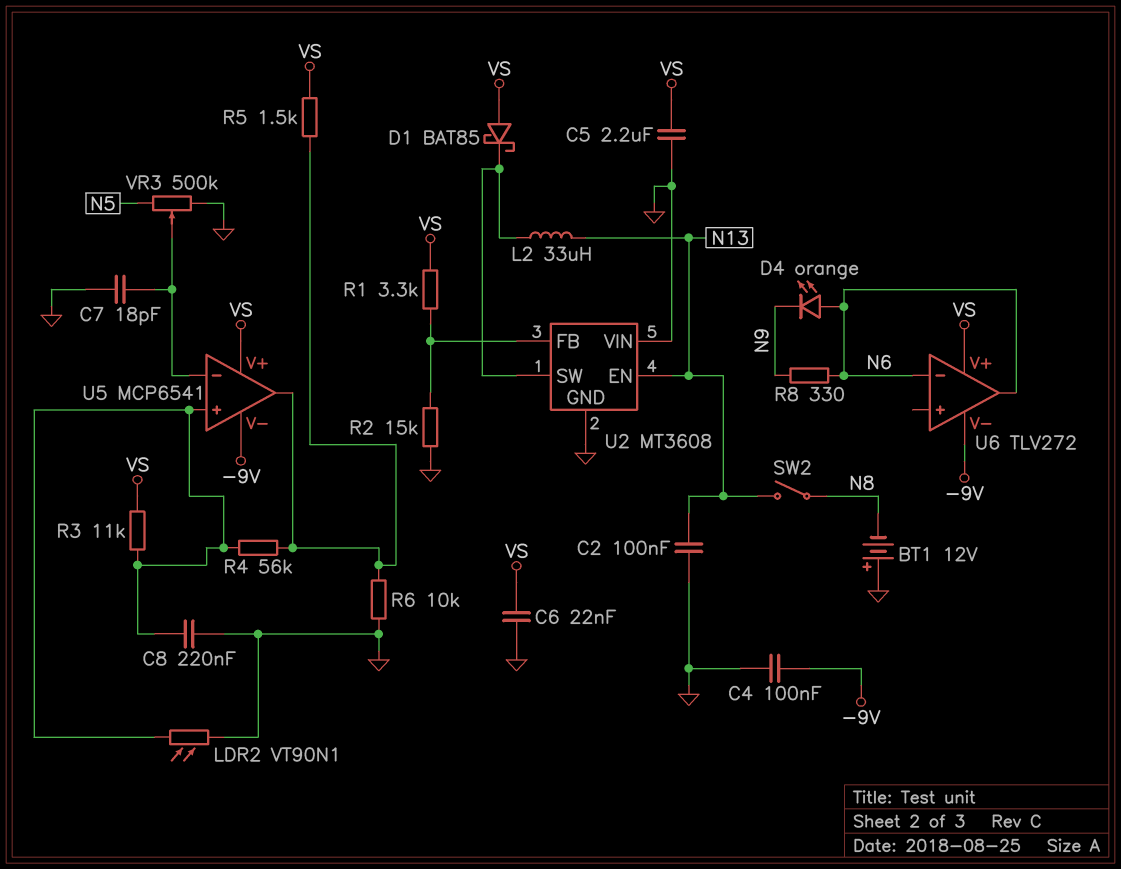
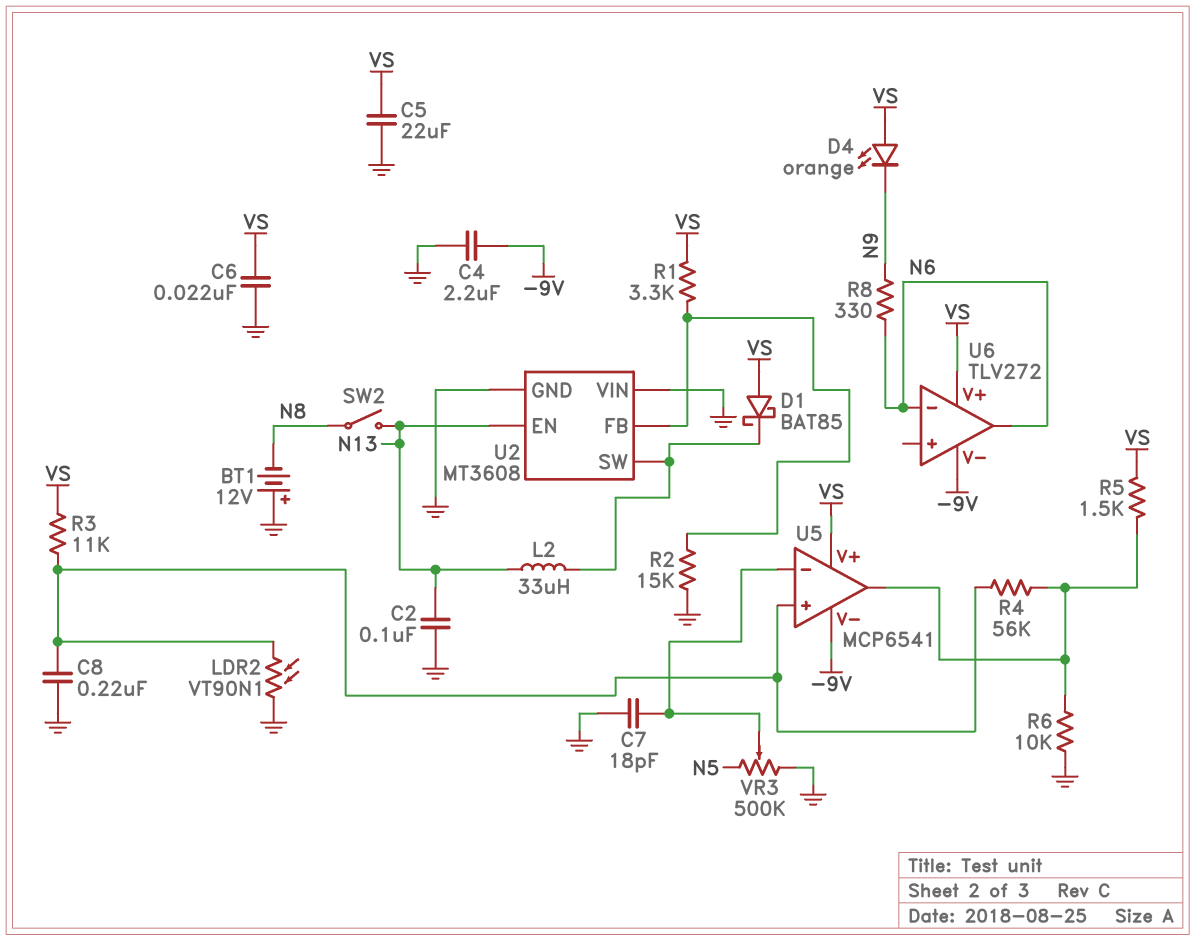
C4: 100nF (-9V, GND) -> 2.2uF (-9V, GND)
C5: 2.2uF (GND, VS) -> 22uF (GND, VS)
D4: LED orange (A N6, K N9) -> LED orange (A VS, K N9)

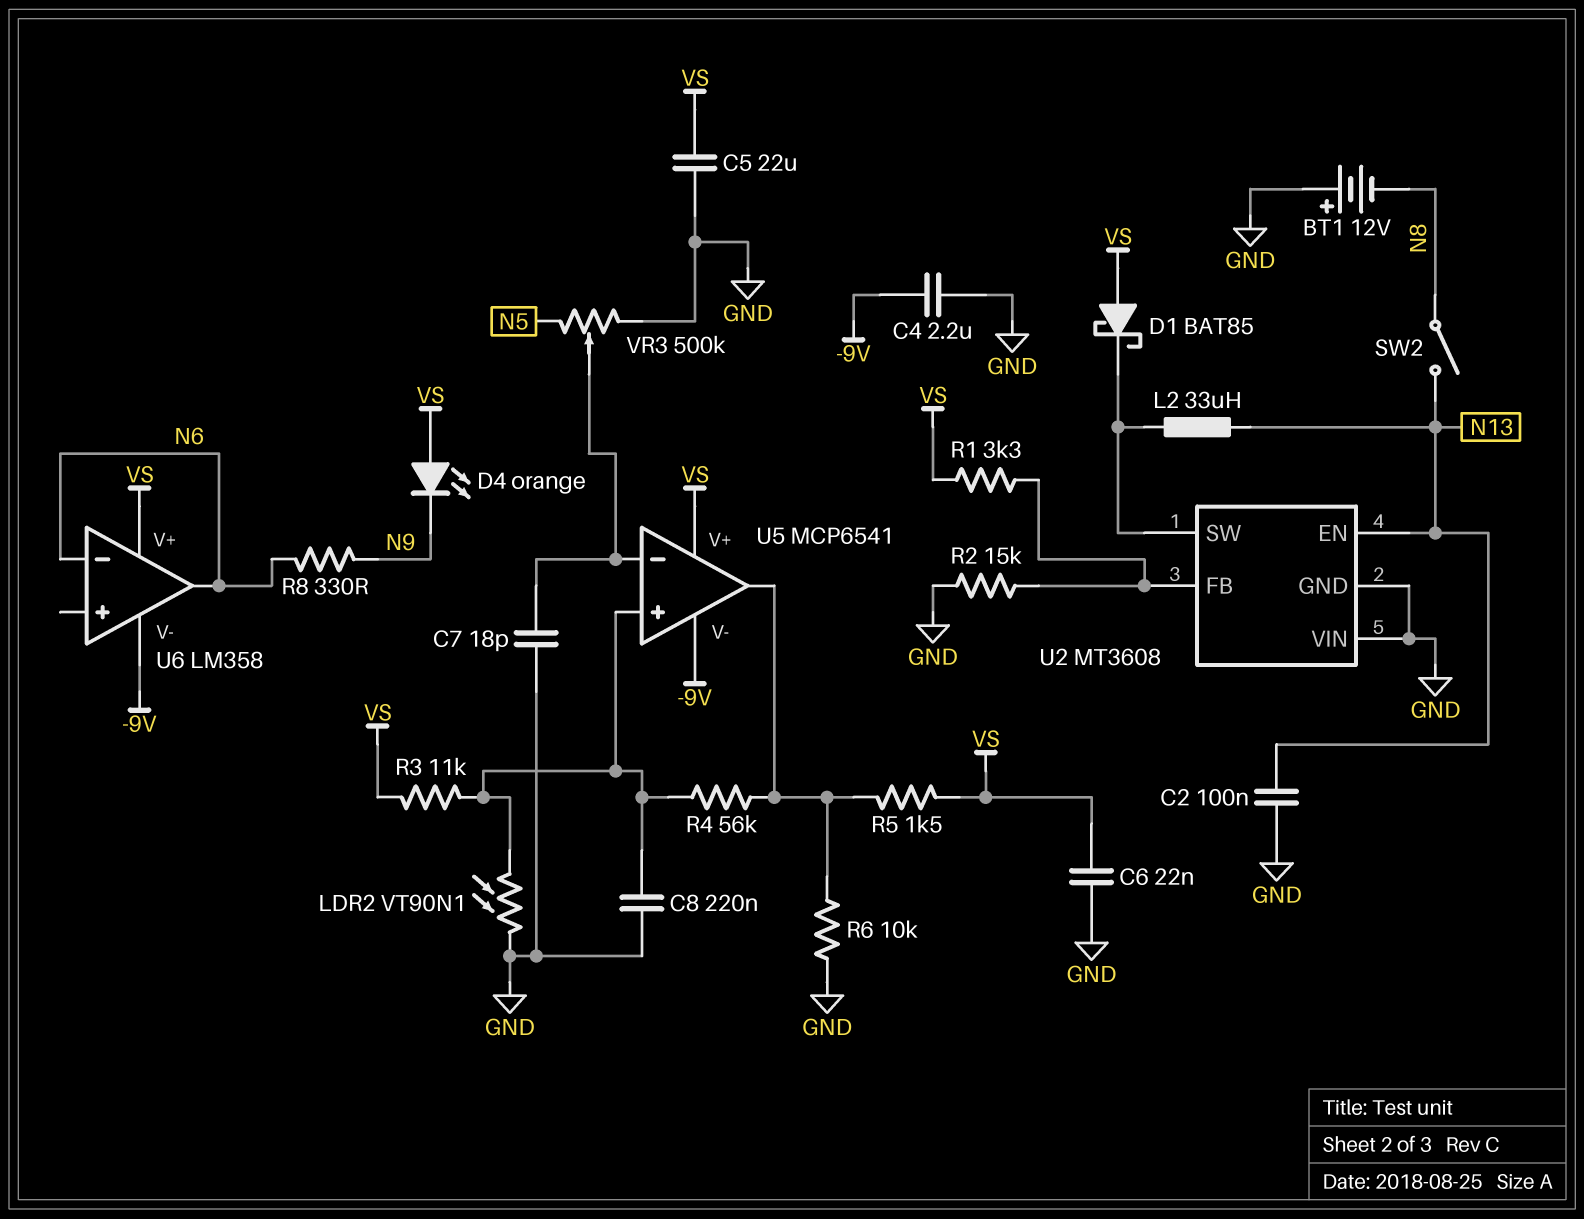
U6: TLV272 -> LM358

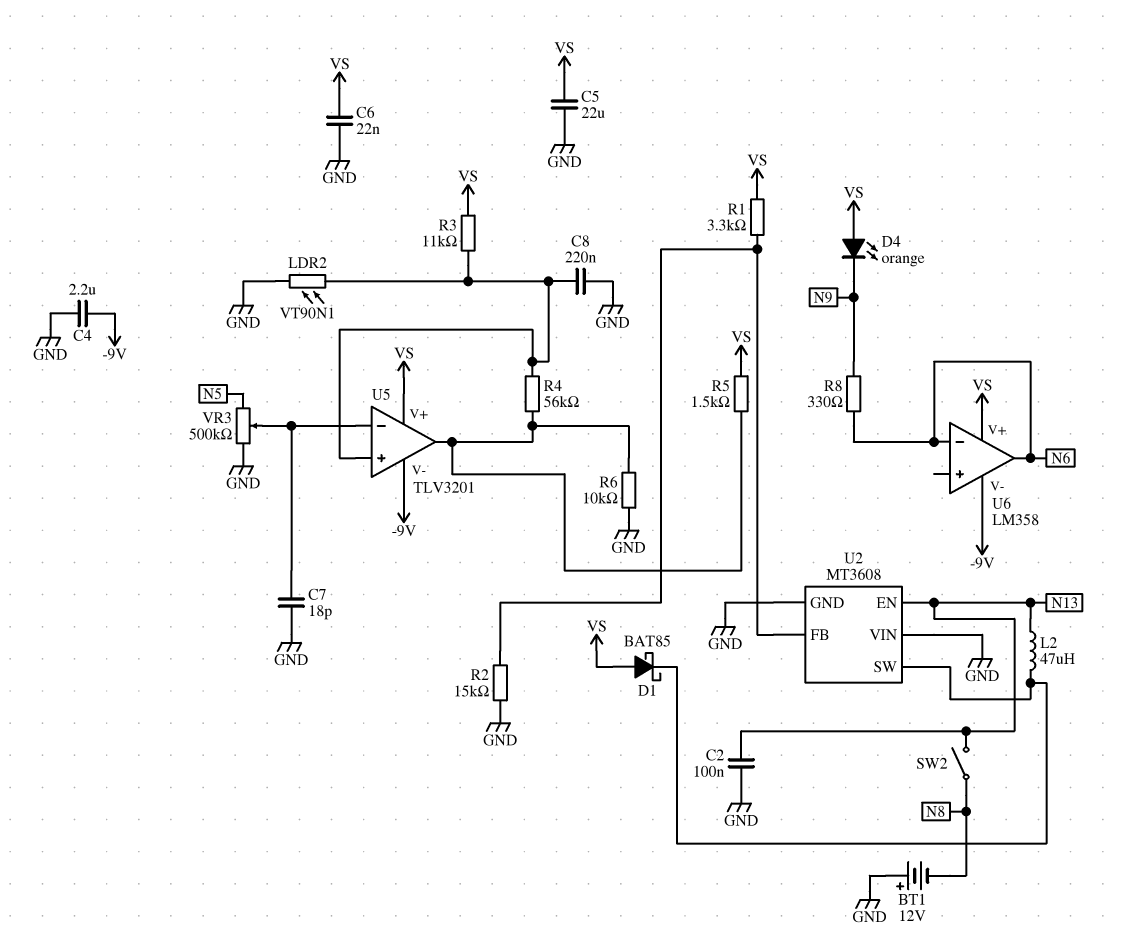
L2: 33uH (N13, U2/SW) -> 47uH (N13, U2/SW)
U5: MCP6541 -> TLV3201

